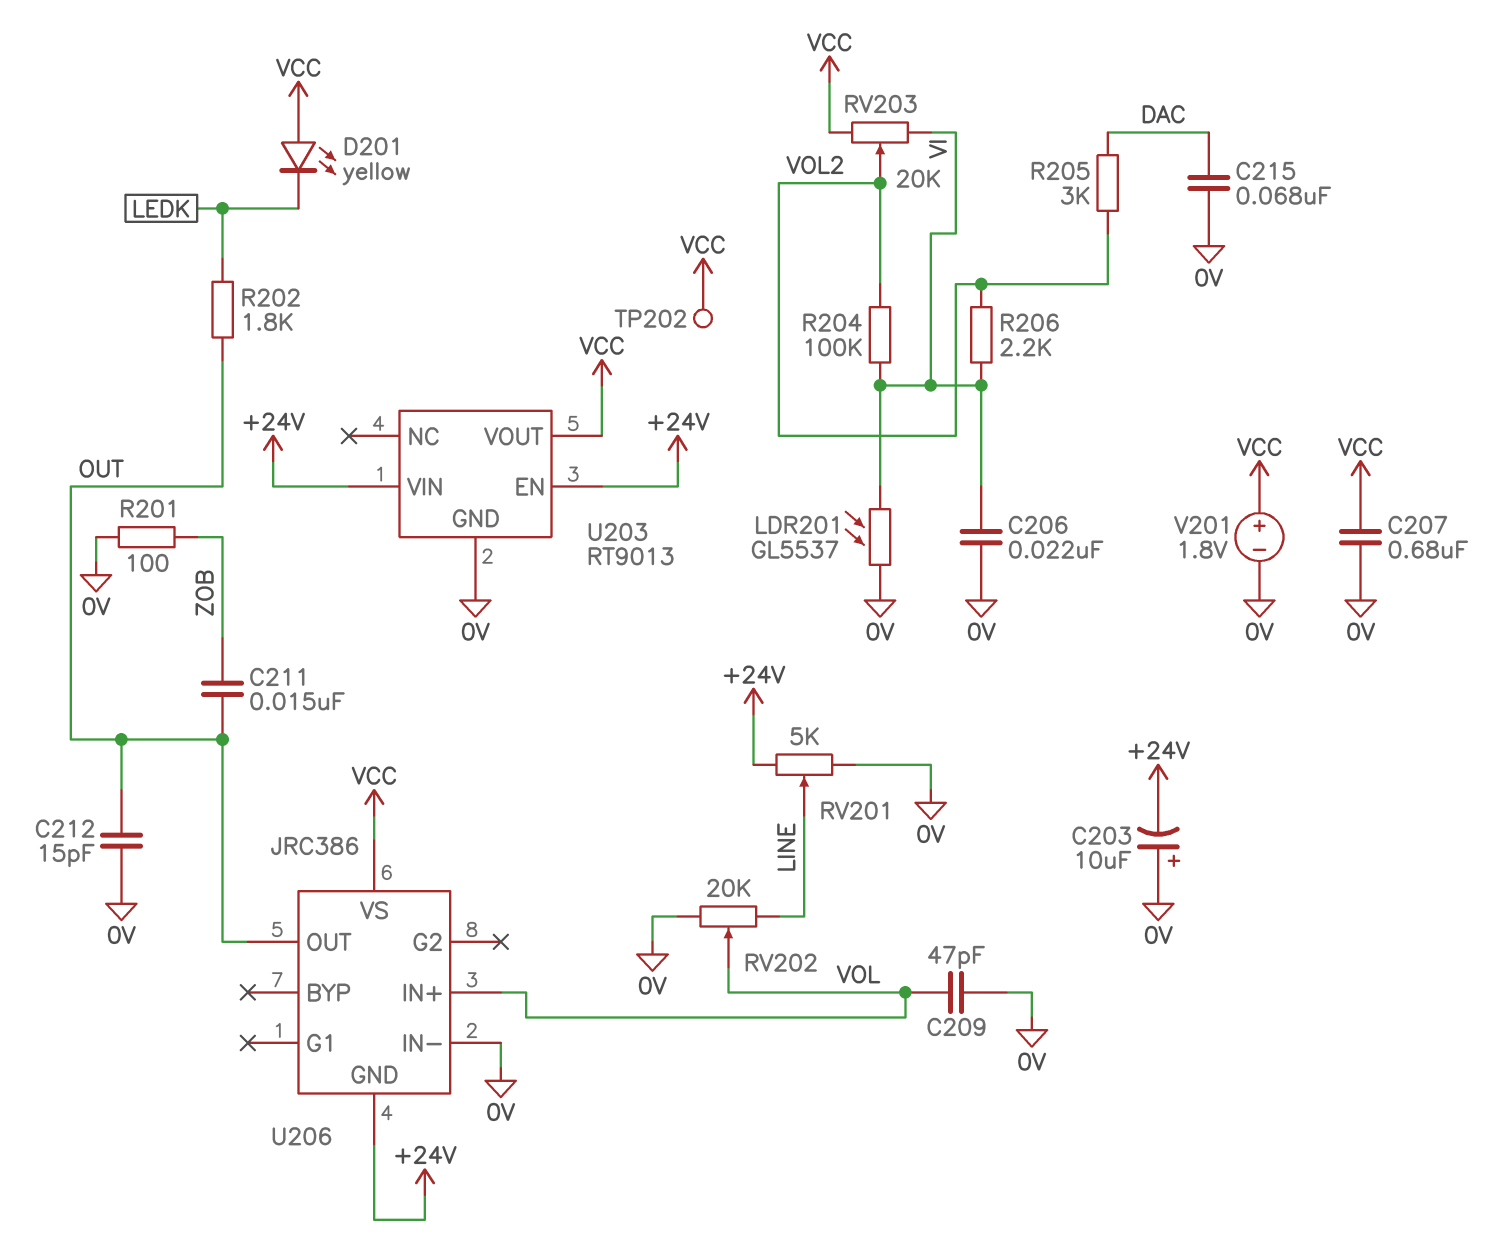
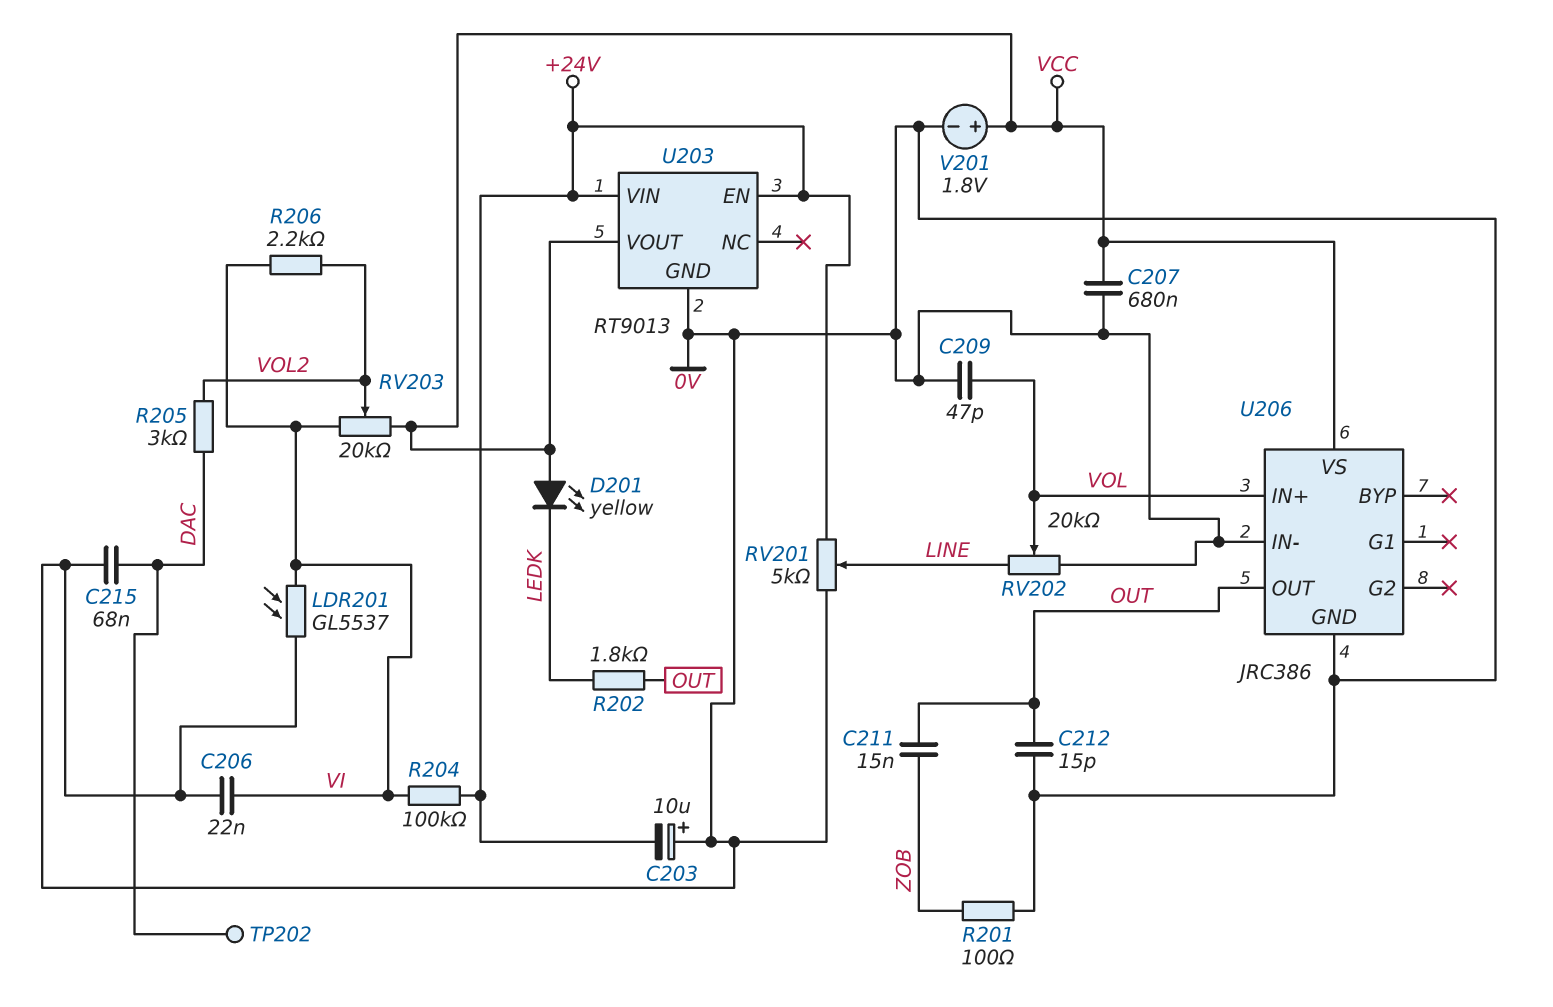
R204: 100k (VI, VOL2) -> 100k (+24V, VI)
TP202: test point (VCC) -> test point (DAC)
U206 pin GND: +24V -> 0V

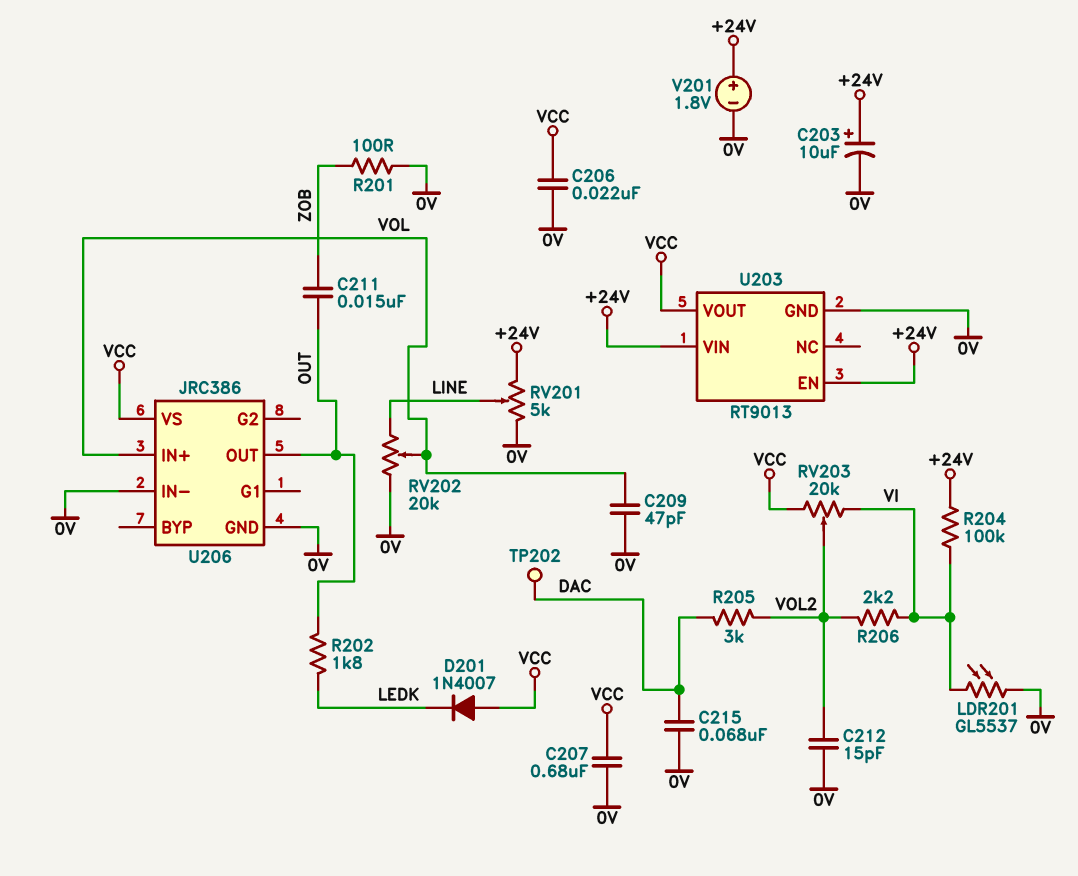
C203: 10uF (plus 0V, minus +24V) -> 10uF (plus +24V, minus 0V)
C206: 22nF (0V, VI) -> 22nF (0V, VCC)
C212: 15pF (0V, OUT) -> 15pF (0V, VOL2)
D201: LED yellow (A VCC, K LEDK) -> diode 1N4007 (A VCC, K LEDK)
V201: 1.8V (plus VCC, minus 0V) -> 1.8V (plus +24V, minus 0V)

